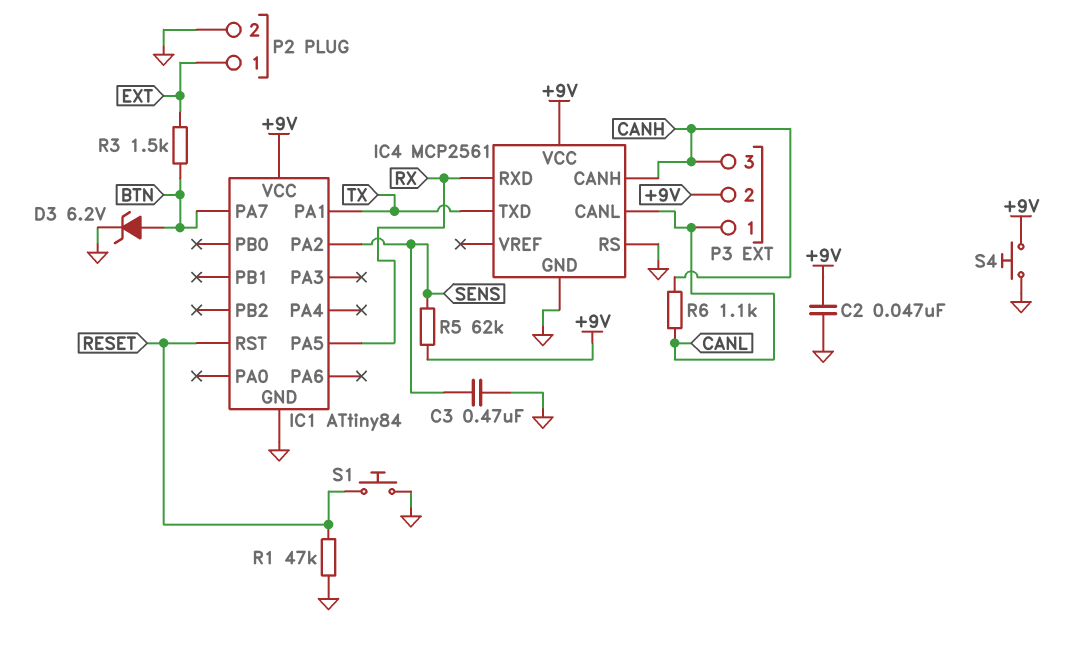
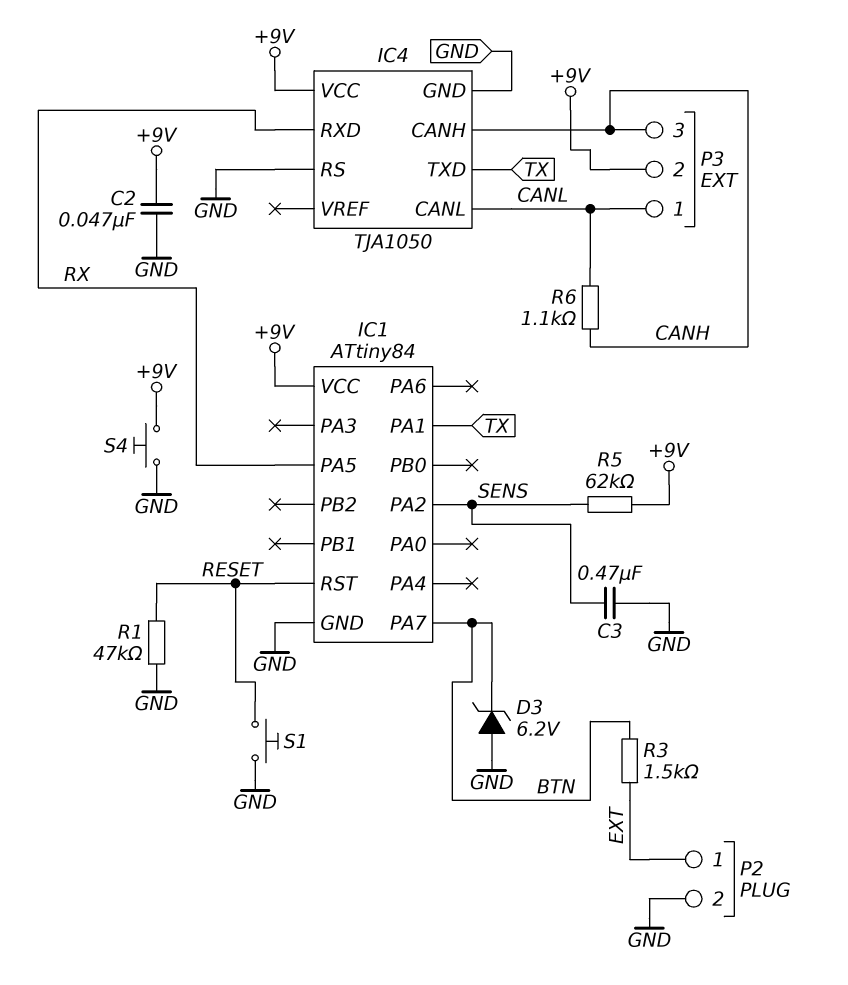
D3: zener 6.2V (A BTN, K GND) -> zener 6.2V (A GND, K BTN)
IC4: MCP2561 -> TJA1050

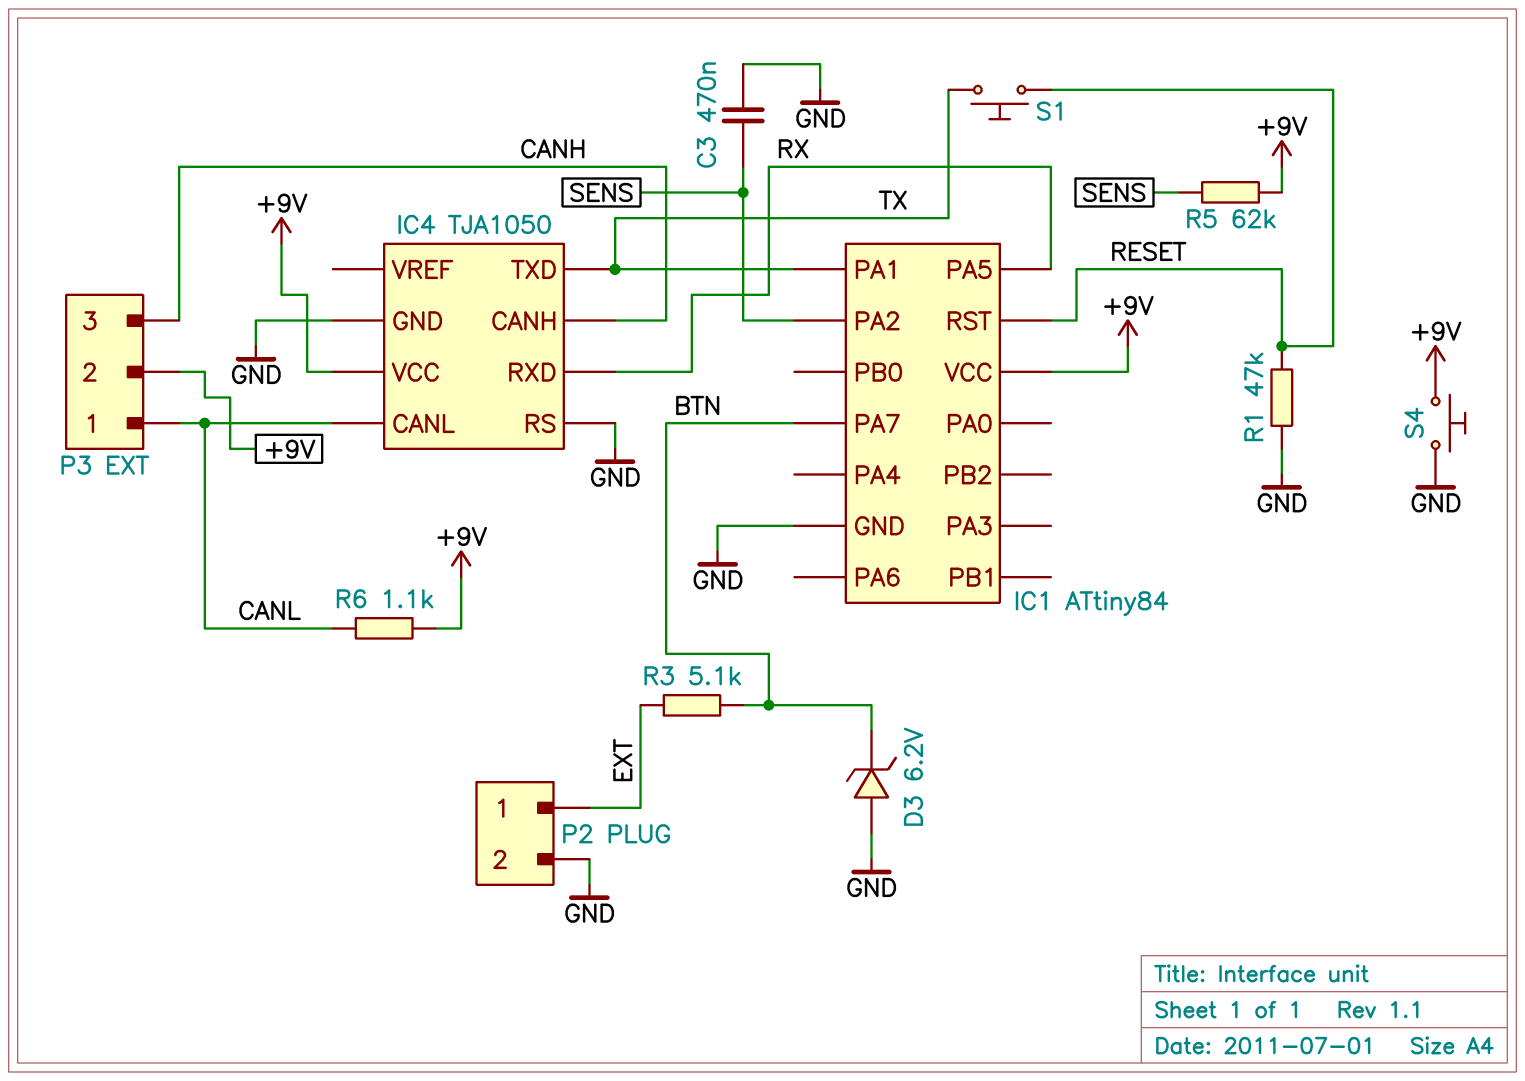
C2: 47nF (+9V, GND) -> none
R3: 1.5k (BTN, EXT) -> 5.1k (BTN, EXT)
R6: 1.1k (CANH, CANL) -> 1.1k (+9V, CANL)
S1: button (GND, RESET) -> button (RESET, TX)

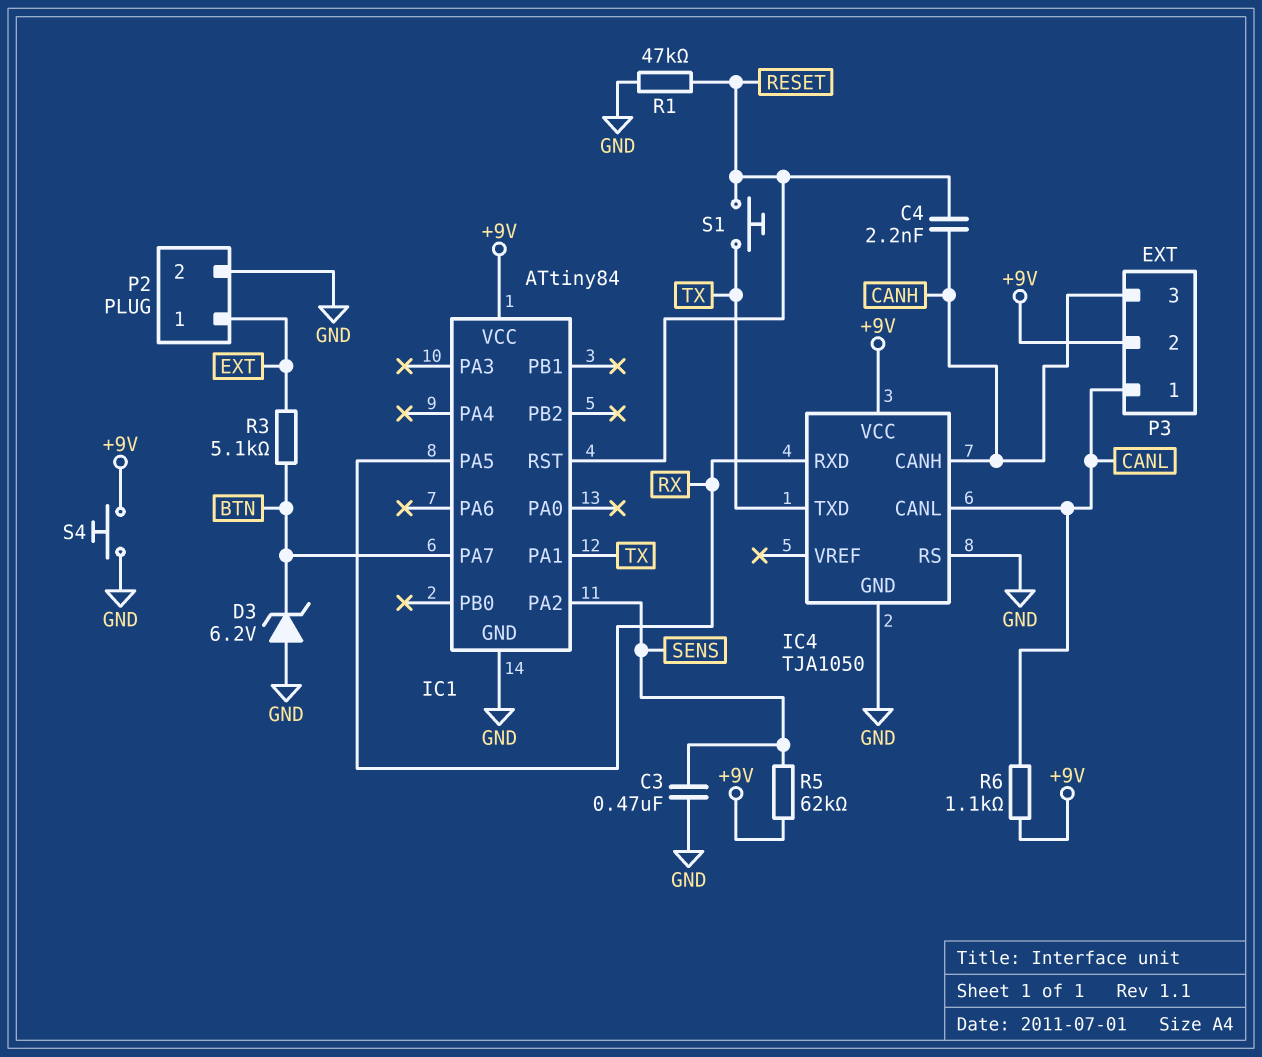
C4: none -> 2.2nF (CANH, RESET)

